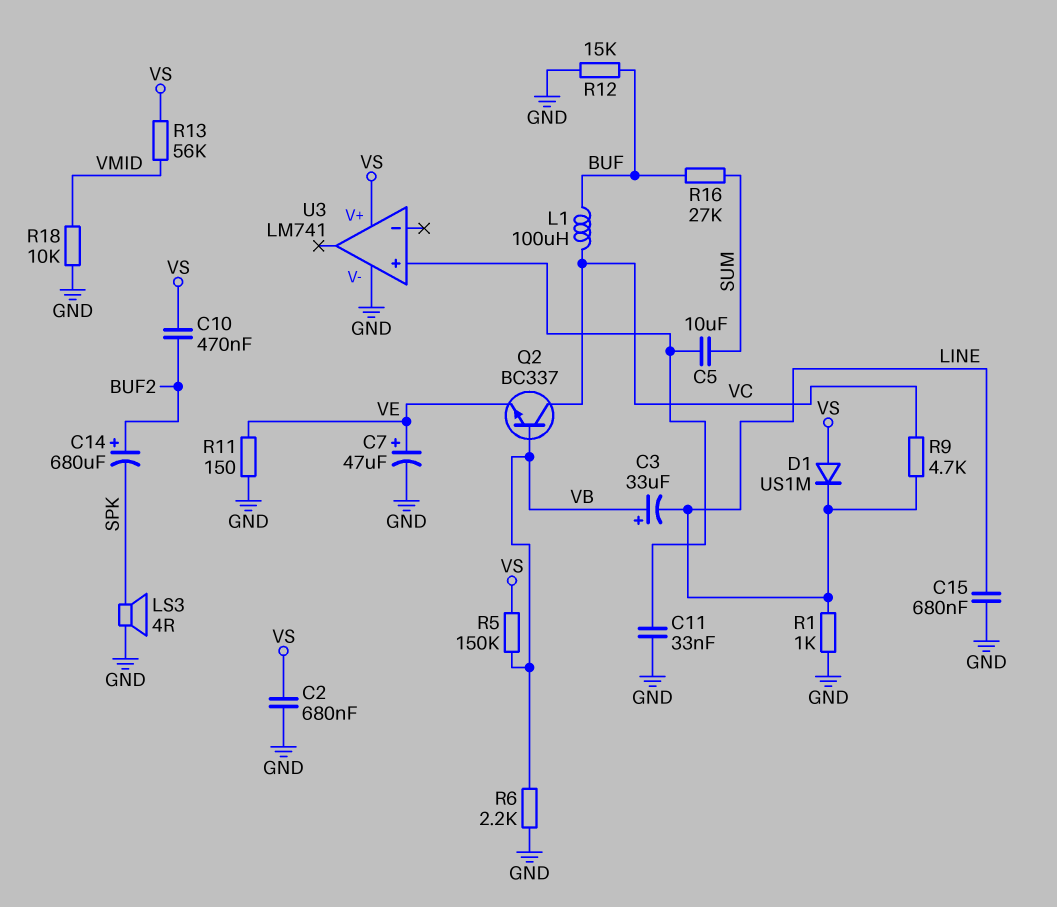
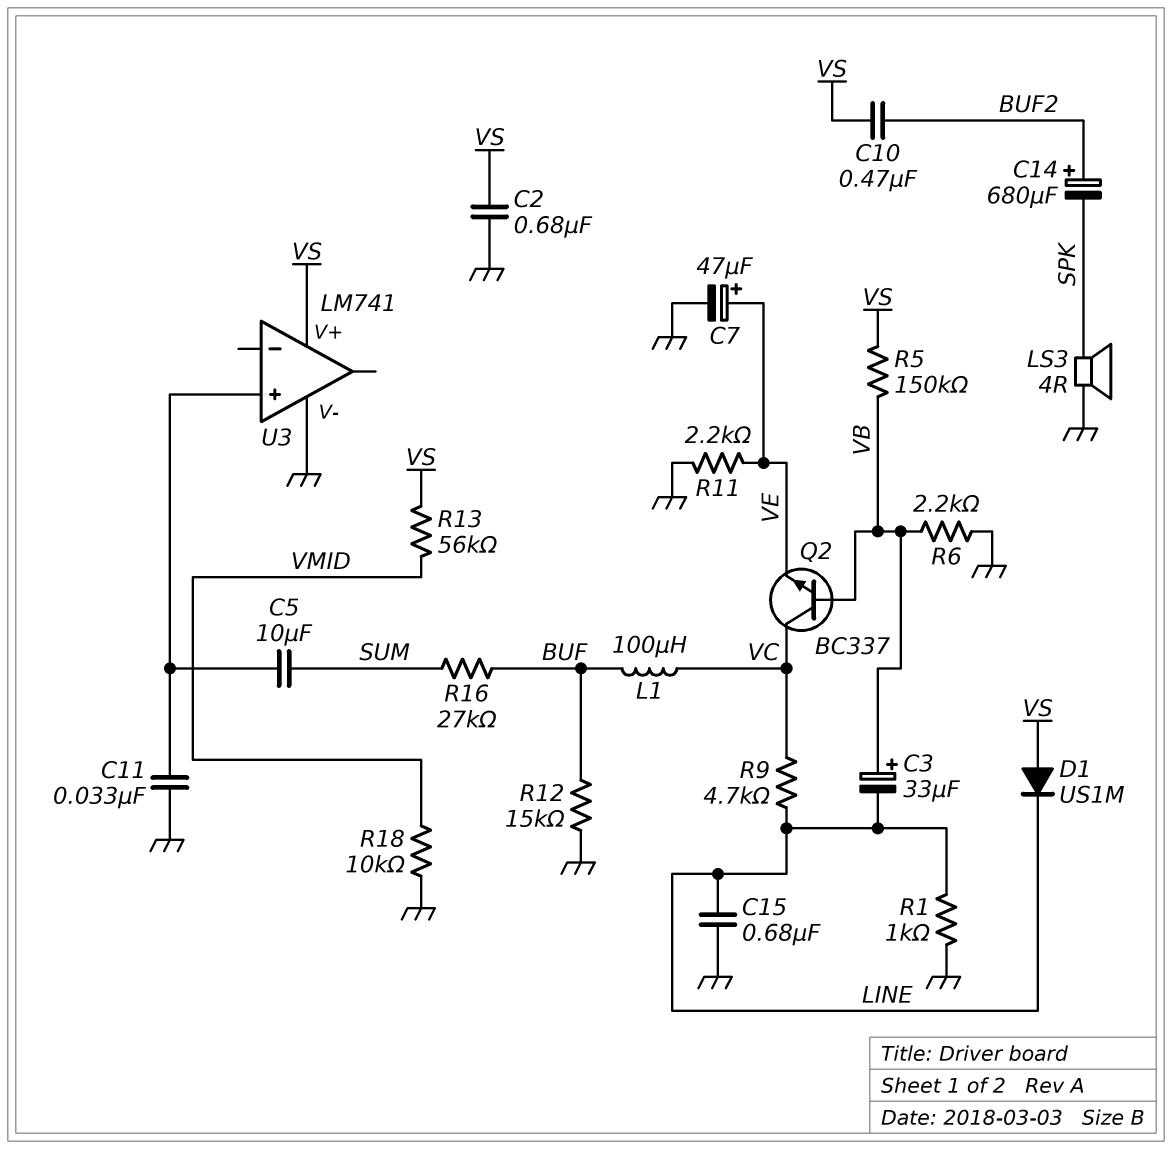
R11: 150 (GND, VE) -> 2.2k (GND, VE)

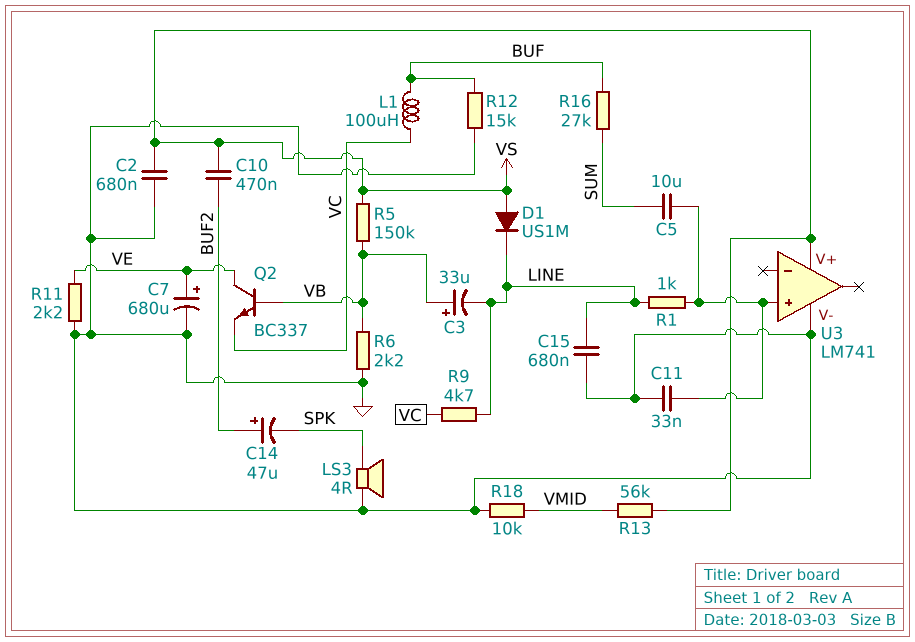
C7: 47uF (plus VE, minus GND) -> 680uF (plus VE, minus GND)
C14: 680uF (plus BUF2, minus SPK) -> 47uF (plus BUF2, minus SPK)
Q2: NPN BC337 (B VB, C VC, E VE) -> NPN BC337 (B VB, C VE, E VC)
R1: 1k (GND, LINE) -> 1k (LINE, U3/in+)

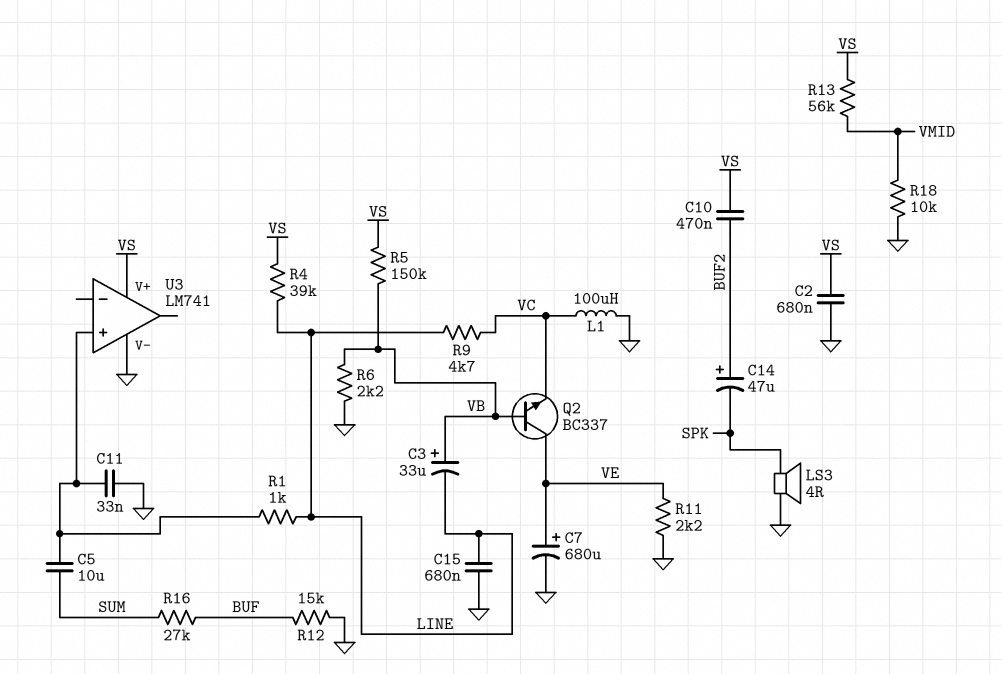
D1: diode US1M (A VS, K LINE) -> none
L1: 100uH (BUF, VC) -> 100uH (GND, VC)
R4: none -> 39k (LINE, VS)

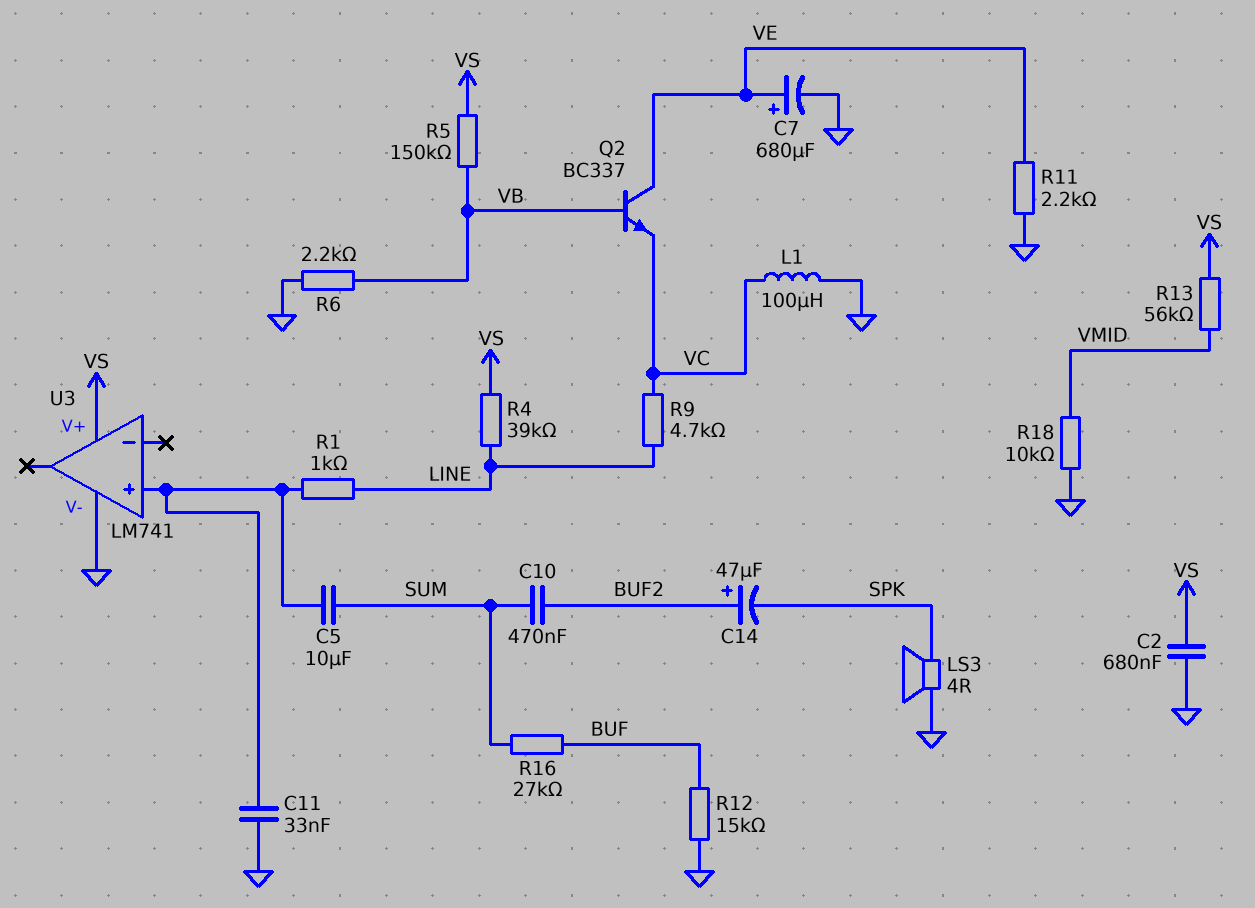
C3: 33uF (plus VB, minus LINE) -> none
C10: 470nF (BUF2, VS) -> 470nF (BUF2, SUM)
C15: 680nF (GND, LINE) -> none

